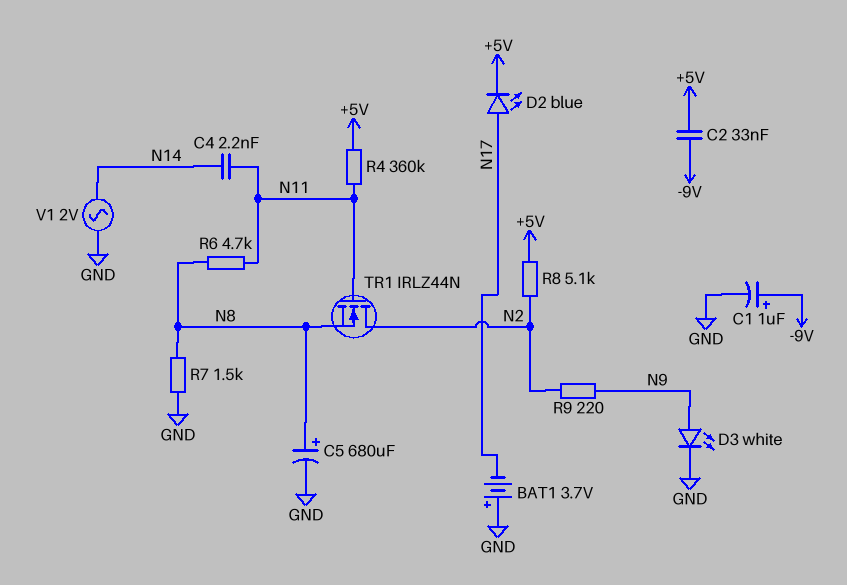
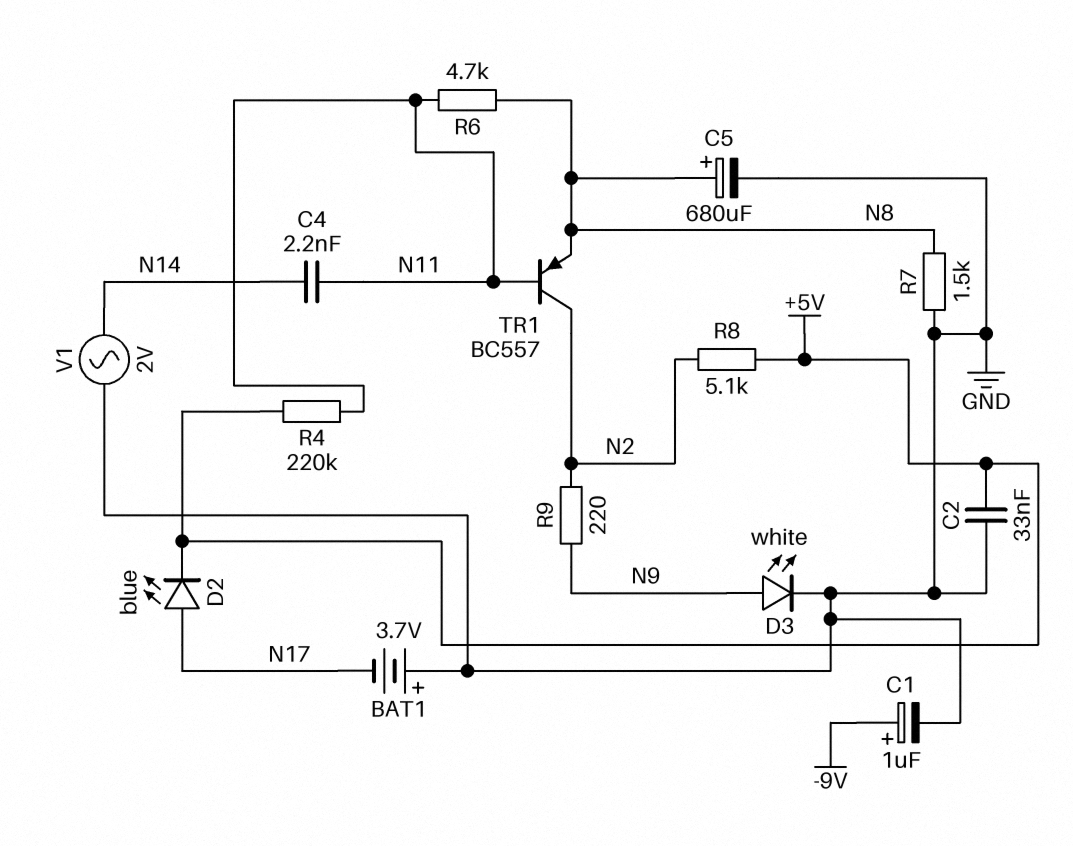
C2: 33nF (+5V, -9V) -> 33nF (+5V, GND)
R4: 360k (+5V, N11) -> 220k (+5V, N11)
TR1: NMOS IRLZ44N (G N11, D N2, S N8) -> PNP BC557 (B N11, C N2, E N8)

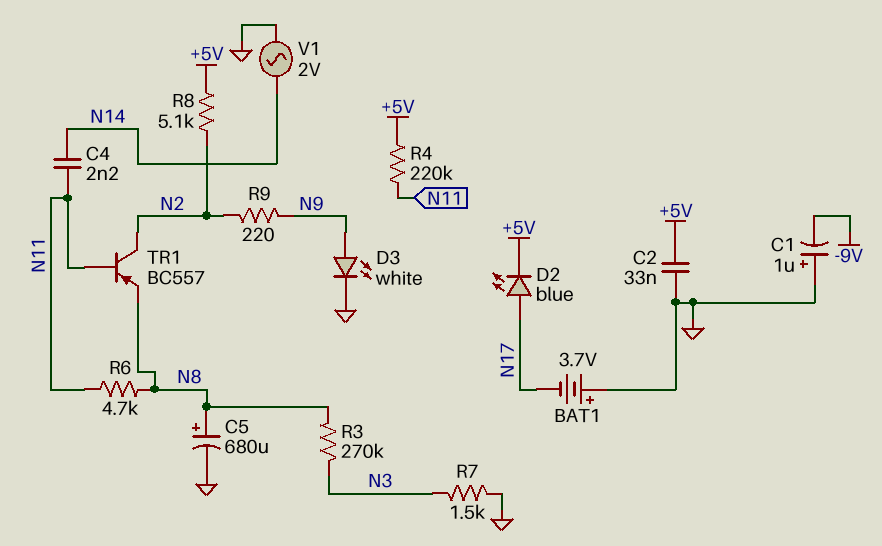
C1: 1uF (plus -9V, minus GND) -> 1uF (plus GND, minus -9V)
R3: none -> 270k (N3, N8)
R7: 1.5k (GND, N8) -> 1.5k (GND, N3)

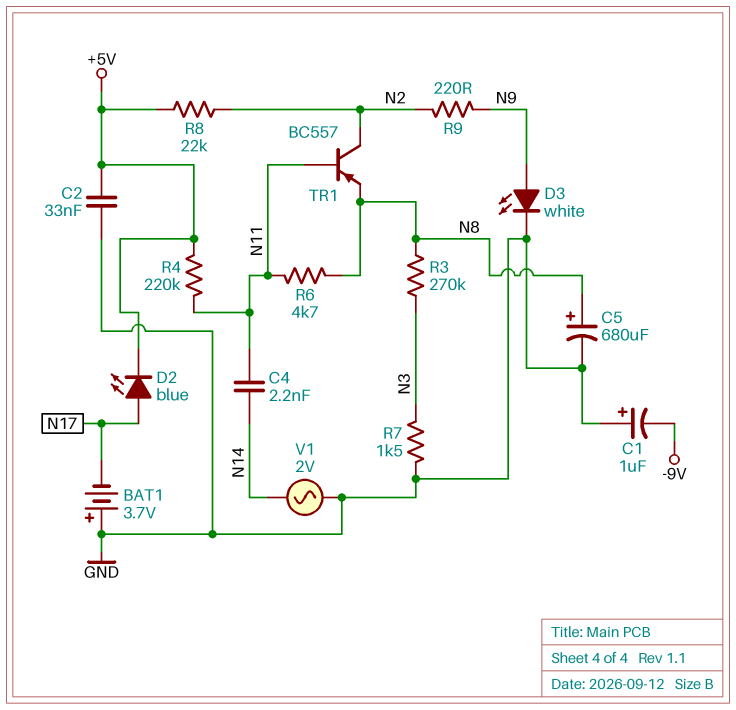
R8: 5.1k (+5V, N2) -> 22k (+5V, N2)

